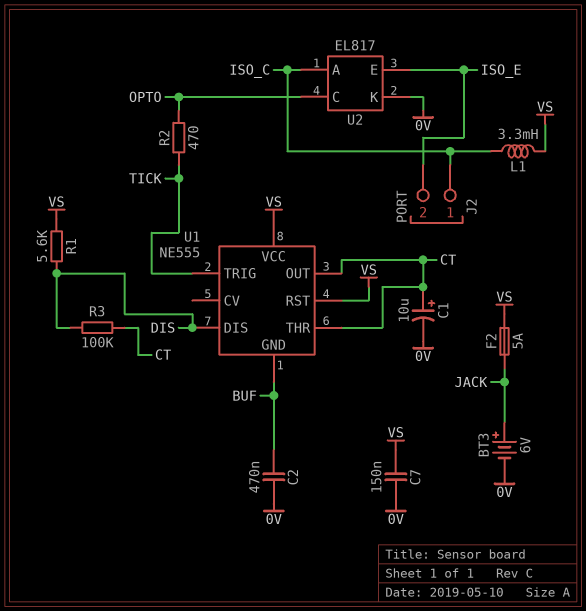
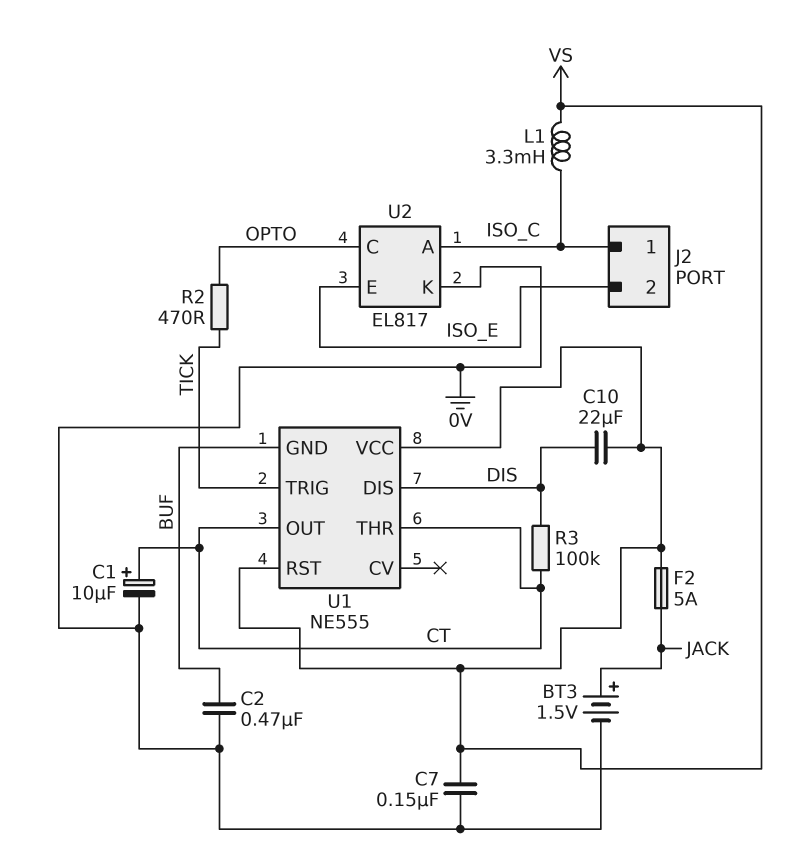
BT3: 6V (plus JACK, minus 0V) -> 1.5V (plus JACK, minus 0V)
C10: none -> 22uF (DIS, VS)
R1: 5.6k (DIS, VS) -> none

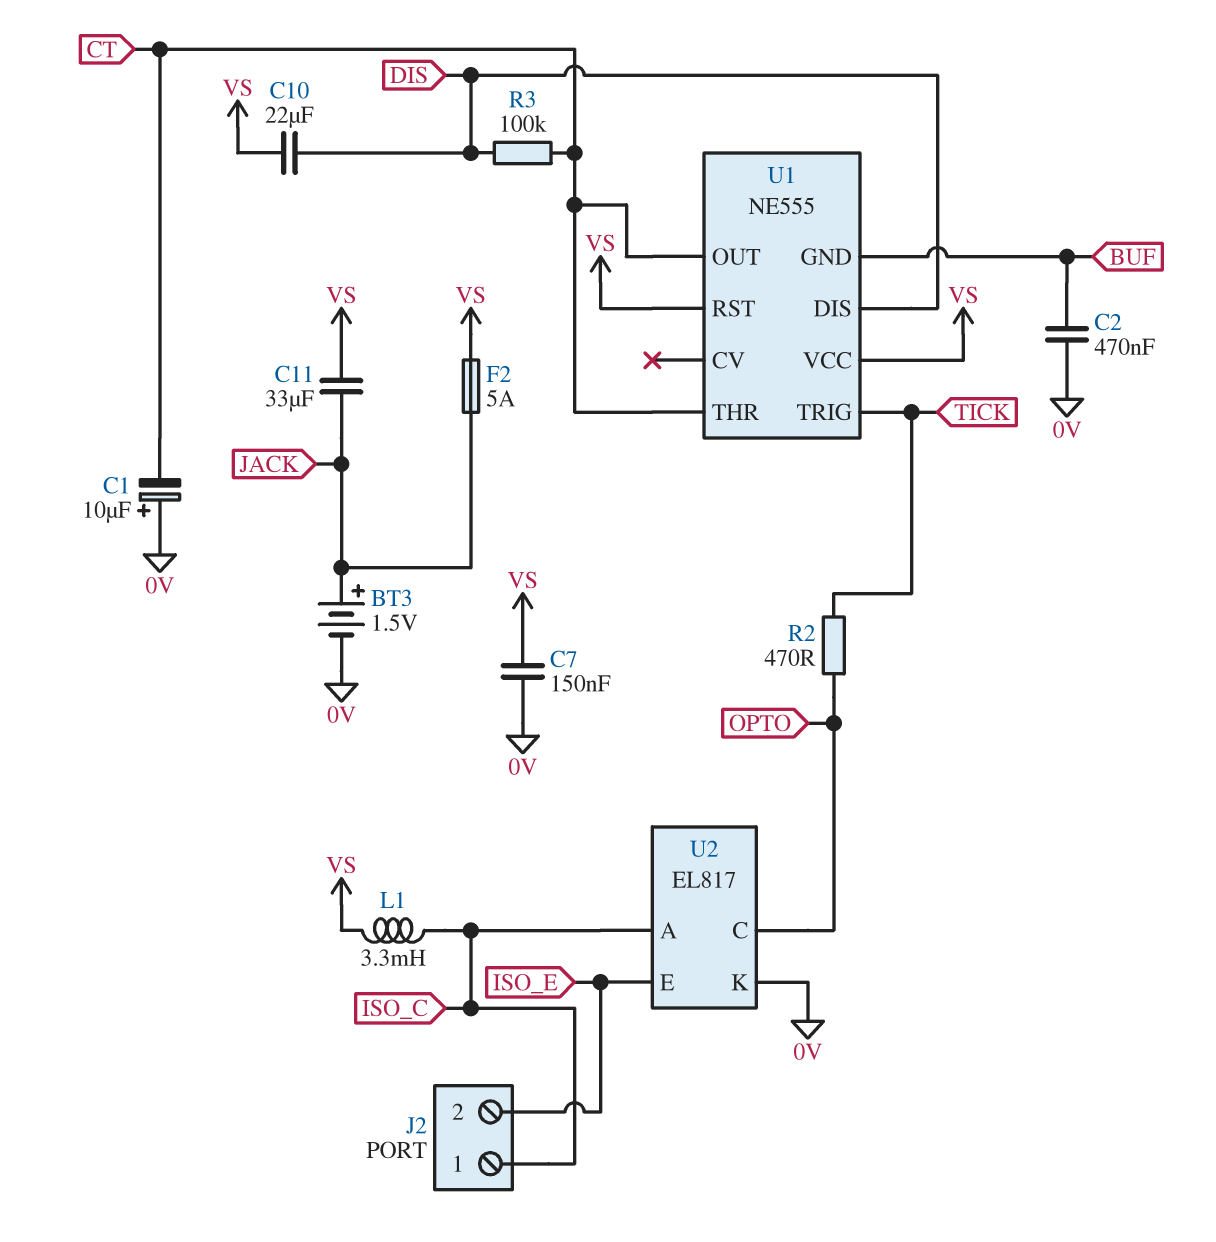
C1: 10uF (plus CT, minus 0V) -> 10uF (plus 0V, minus CT)
C11: none -> 33uF (JACK, VS)

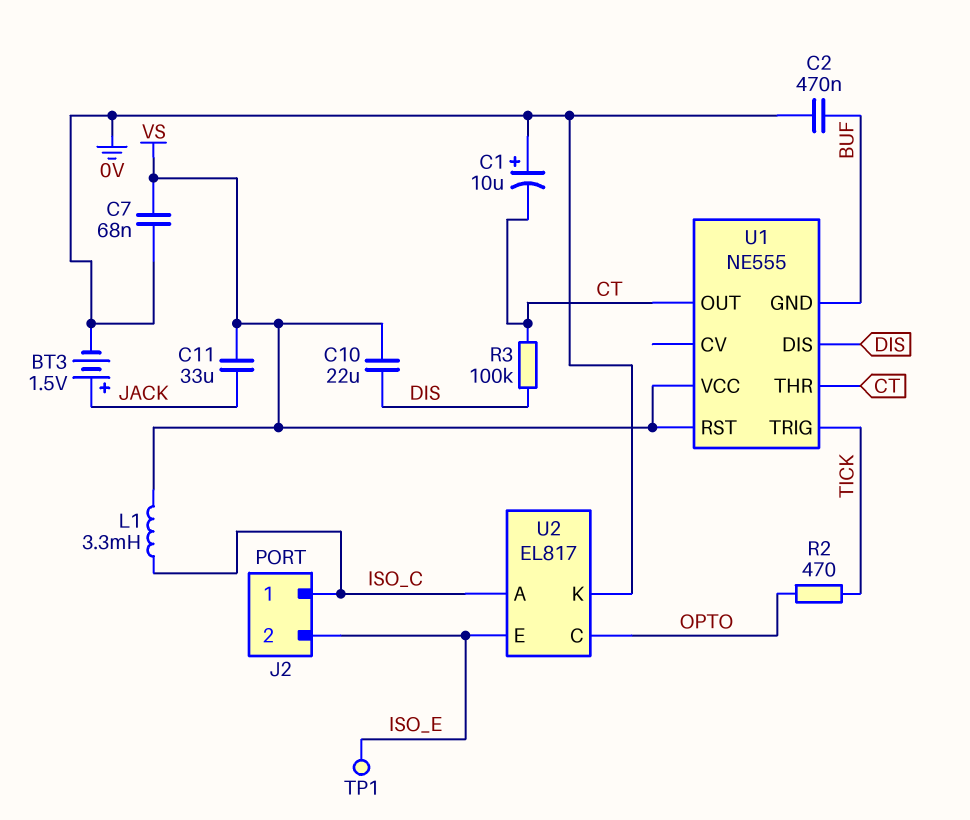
C7: 150nF (0V, VS) -> 68nF (0V, VS)
F2: 5A (JACK, VS) -> none
TP1: none -> test point (ISO_E)

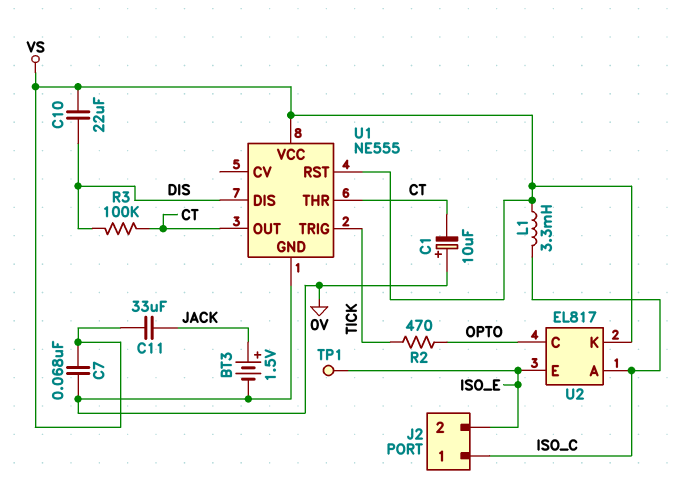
C2: 470nF (0V, BUF) -> none
U1 pin GND: BUF -> 0V
U2 pin K: 0V -> VS

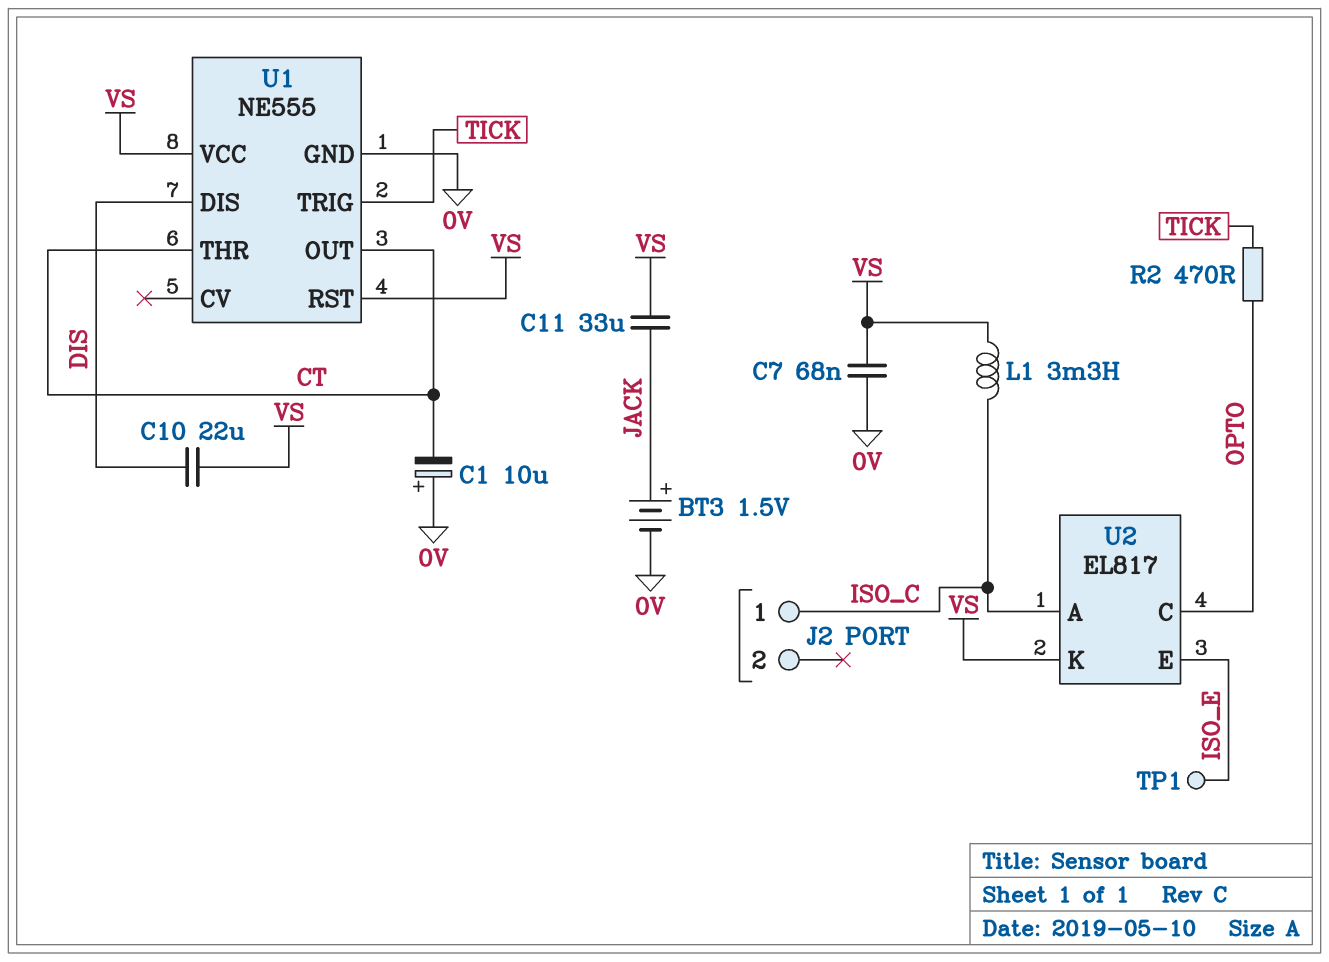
J2 pin 2: ISO_E -> none
R3: 100k (CT, DIS) -> none

